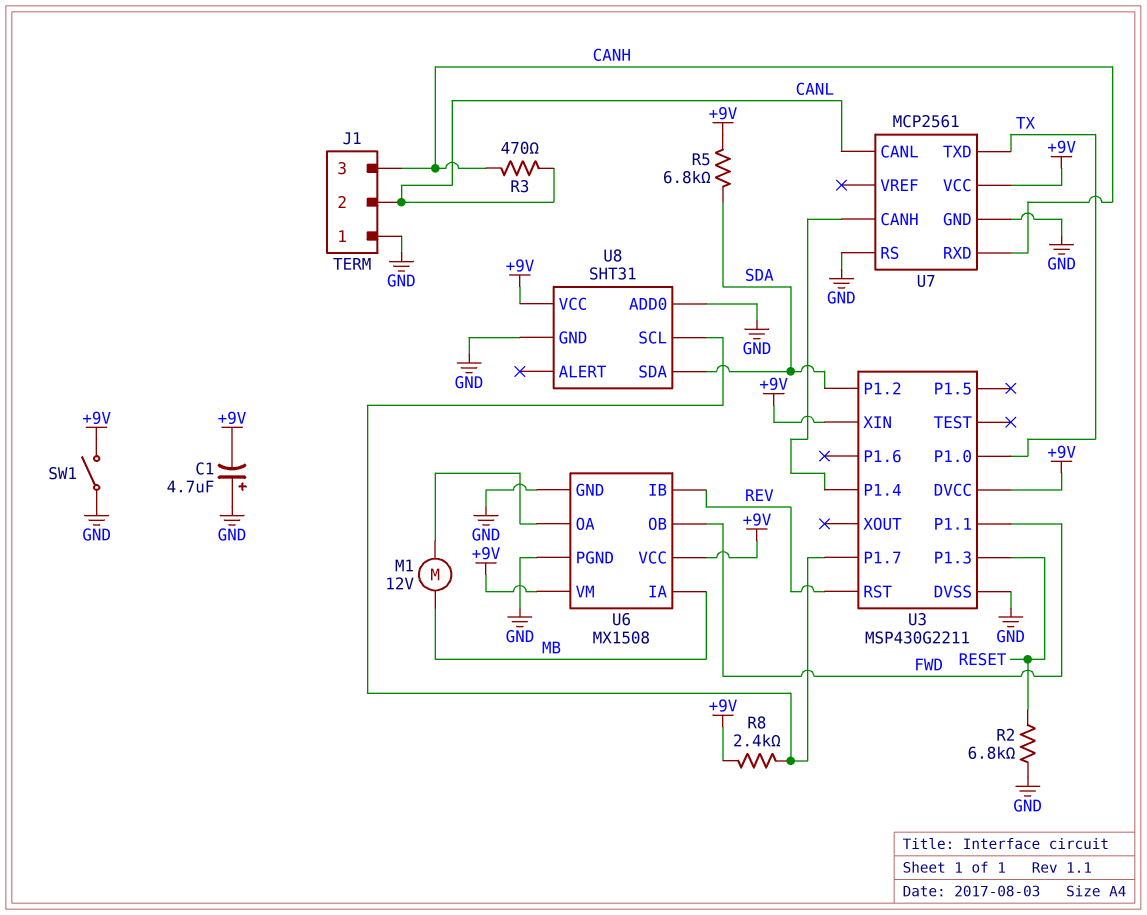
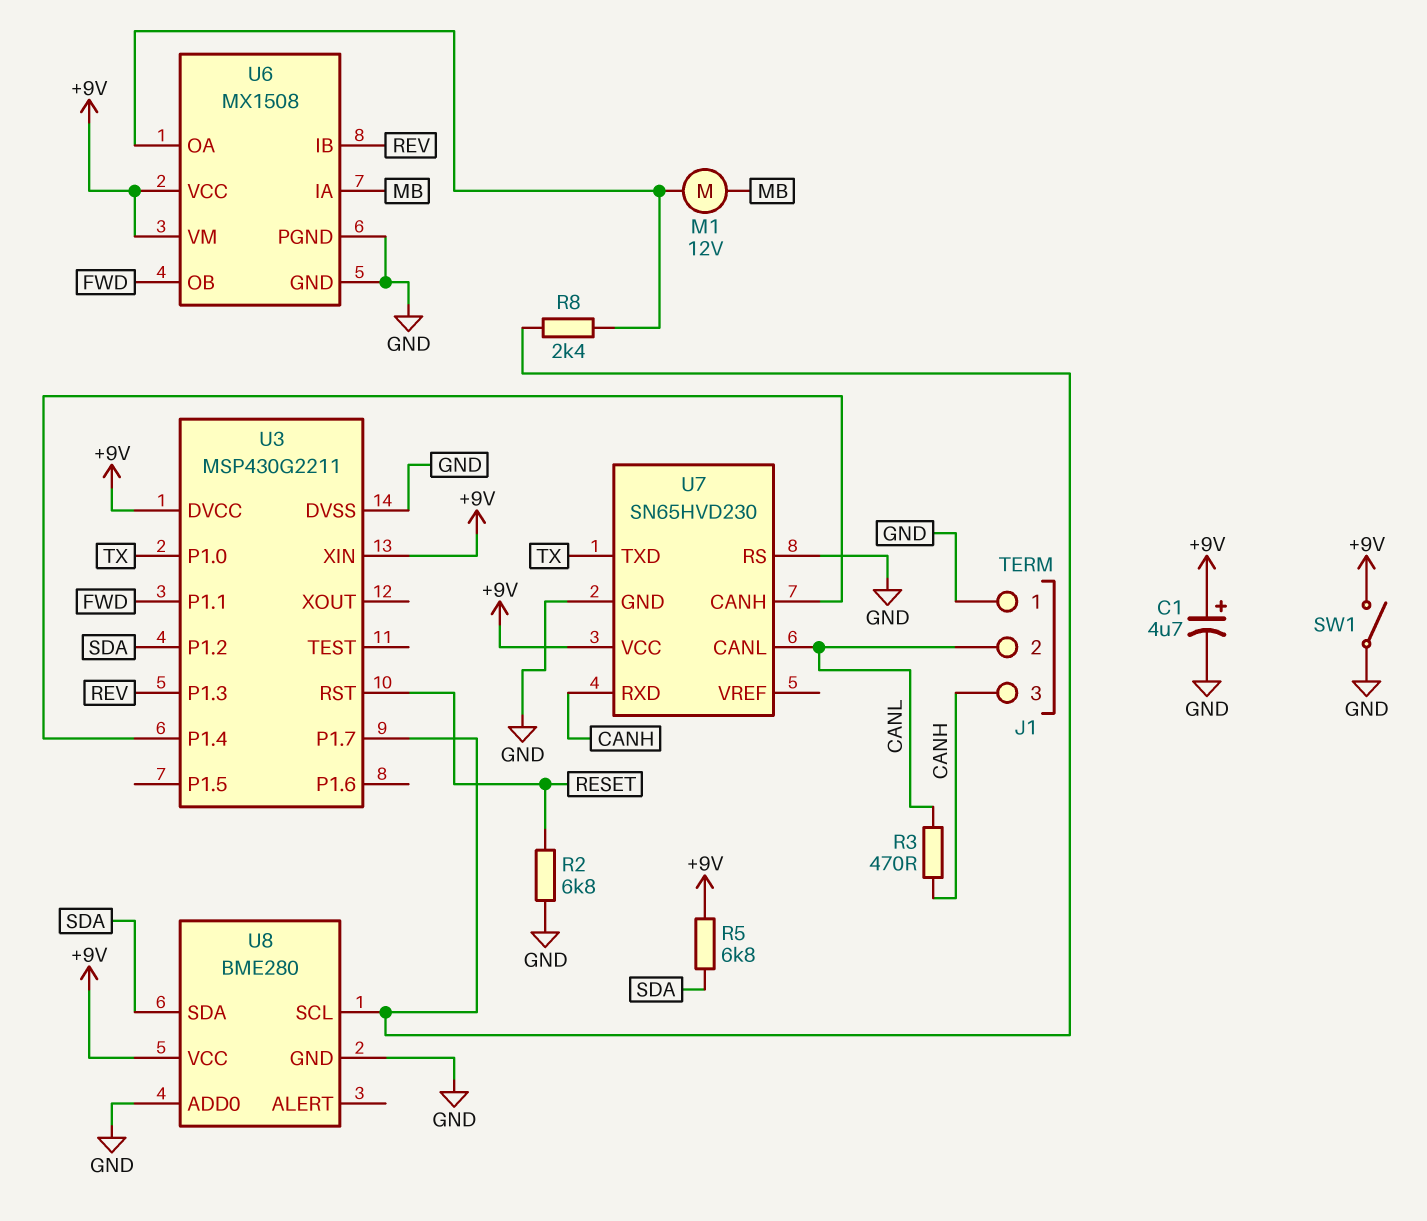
C1: 4.7uF (plus GND, minus +9V) -> 4.7uF (plus +9V, minus GND)
R8: 2.4k (+9V, U3/P1.7) -> 2.4k (U3/P1.7, U6/OA)
U3 pin P1.3: RESET -> REV
U3 pin RST: REV -> RESET
U7: MCP2561 -> SN65HVD230
U8: SHT31 -> BME280

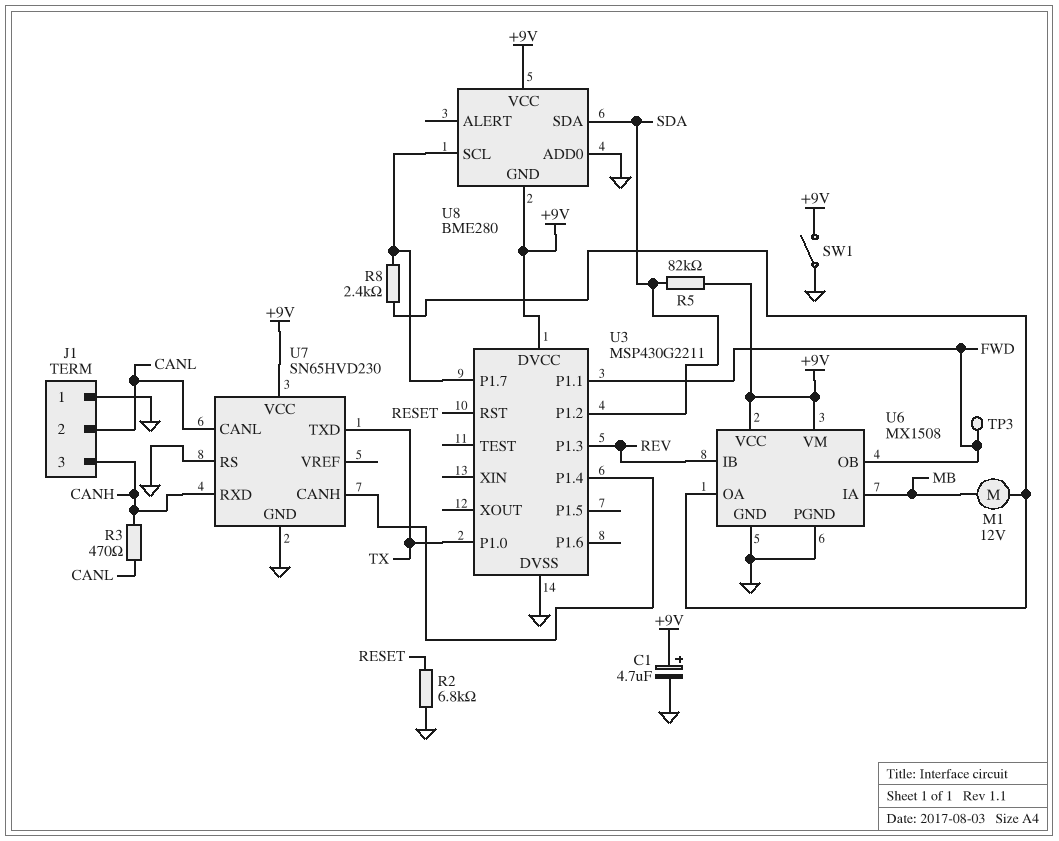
R5: 6.8k (+9V, SDA) -> 82k (+9V, SDA)
TP3: none -> test point (FWD)
U3 pin XIN: +9V -> none
U8 pin GND: GND -> +9V

